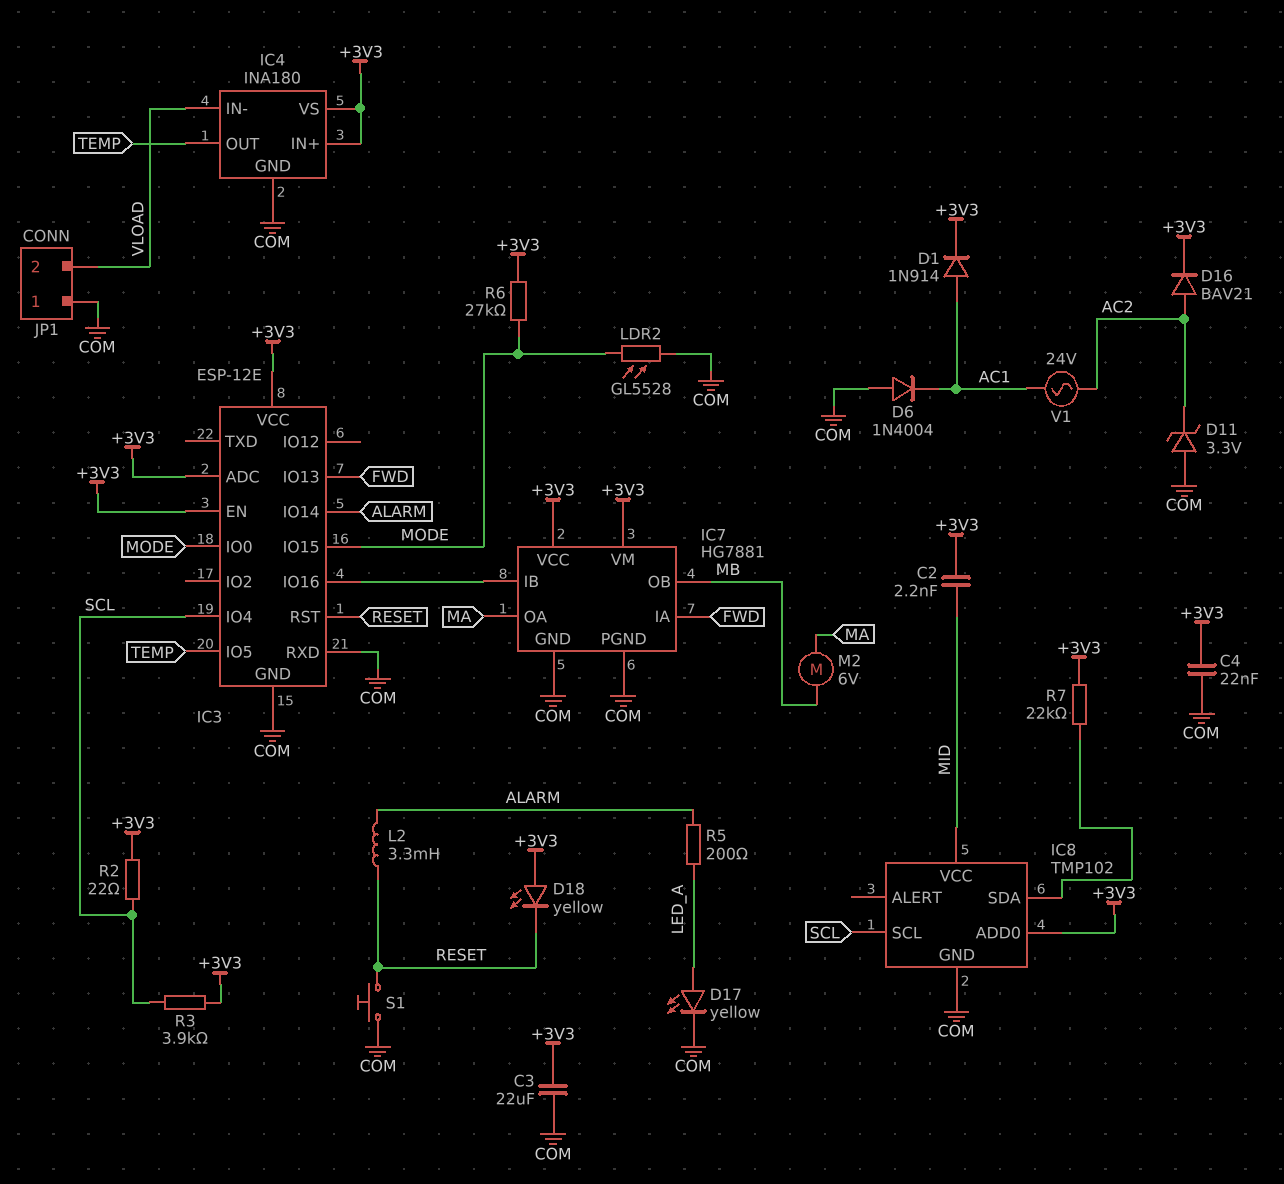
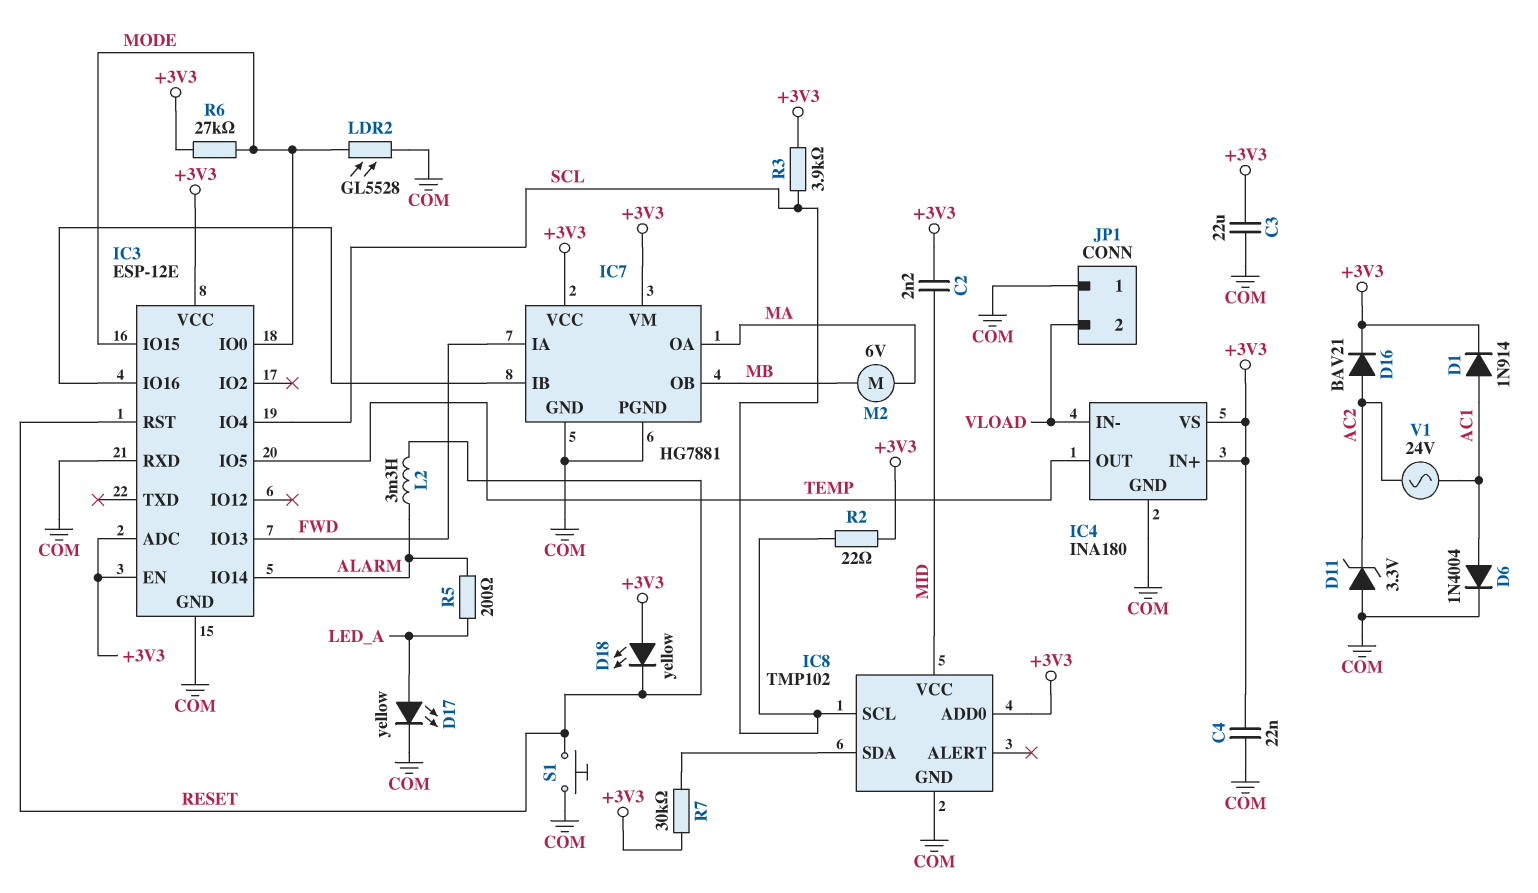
D6: diode 1N4004 (A COM, K AC1) -> diode 1N4004 (A AC1, K COM)
R7: 22k (+3V3, IC8/SDA) -> 30k (+3V3, IC8/SDA)

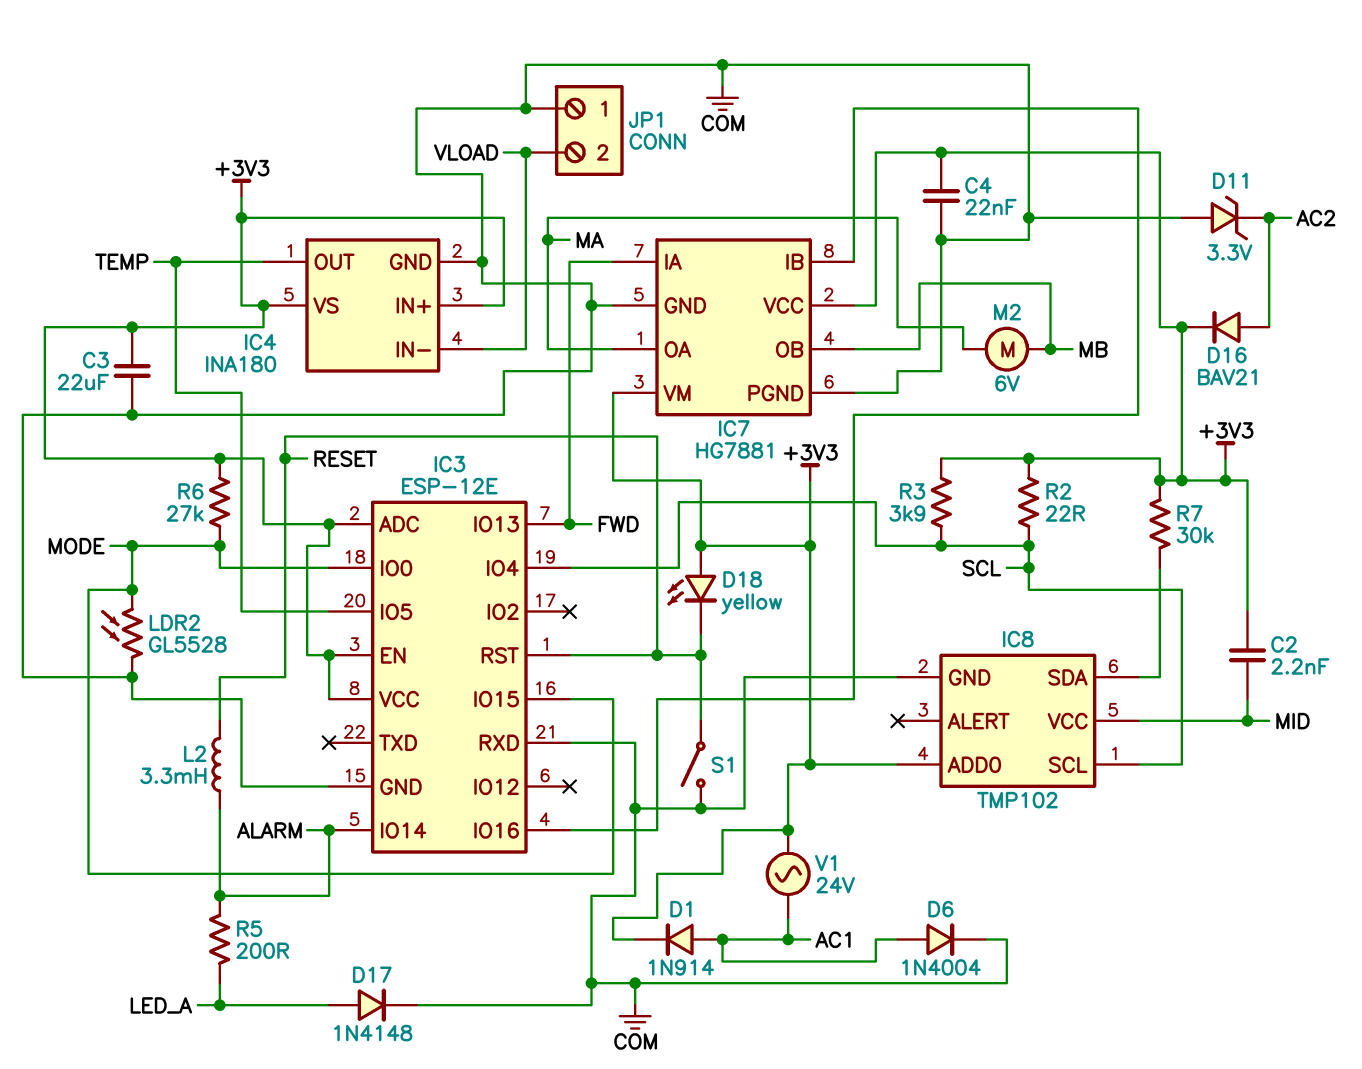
D17: LED yellow (A LED_A, K COM) -> diode 1N4148 (A LED_A, K COM)
S1: button (COM, RESET) -> switch (COM, RESET)
V1: AC 24V (AC1, AC2) -> AC 24V (+3V3, AC1)

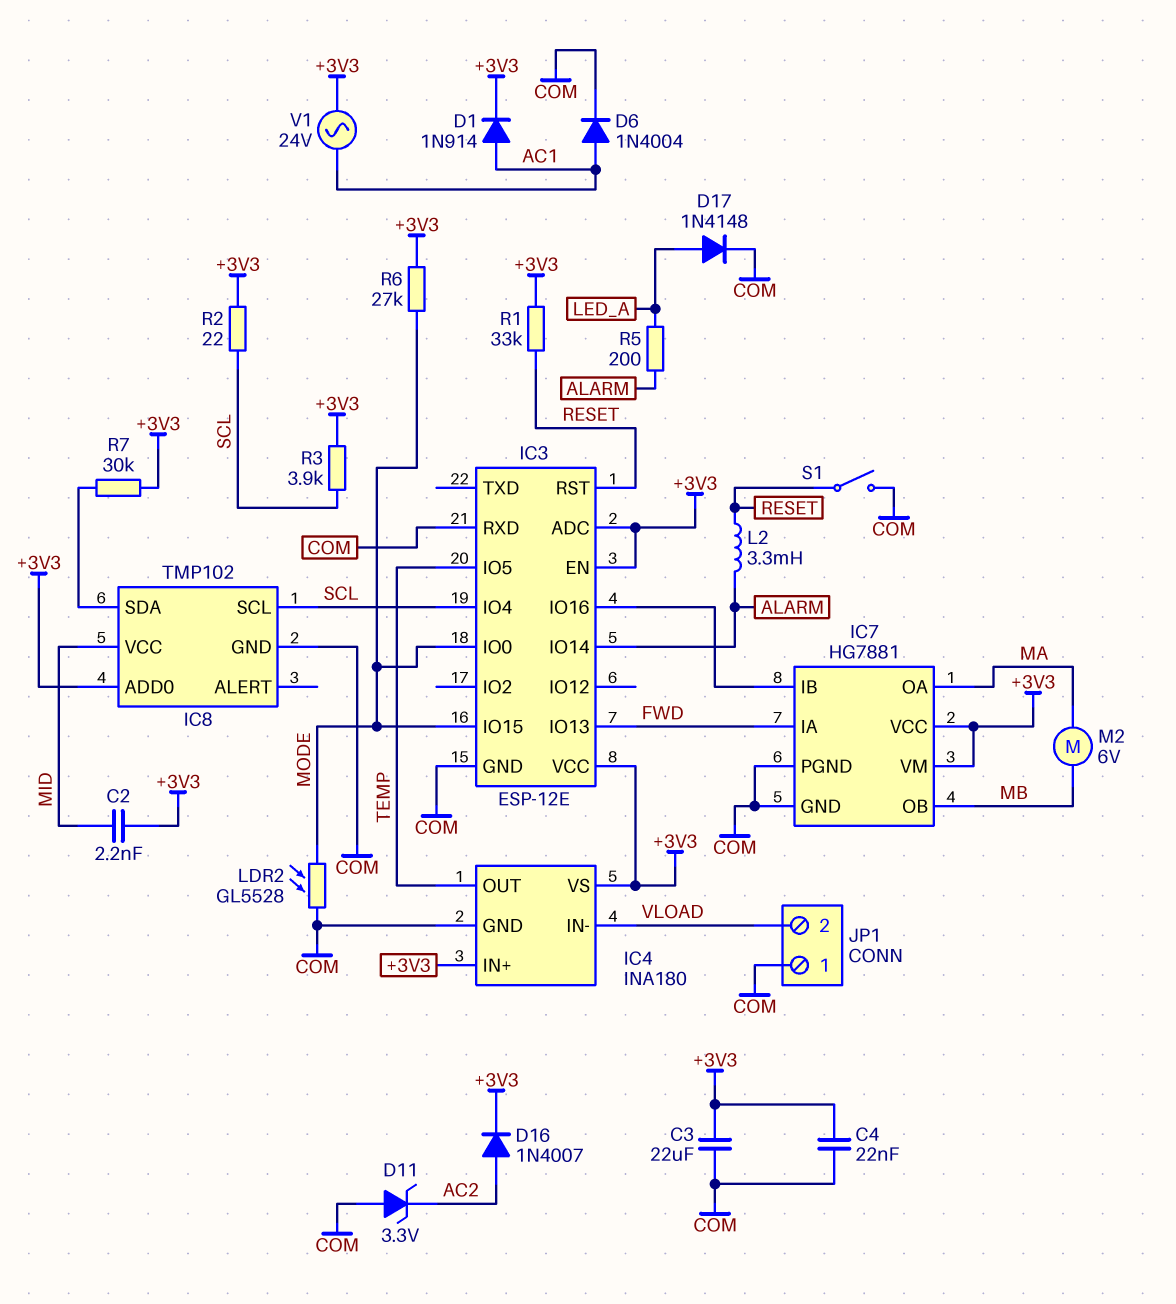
D16: diode BAV21 (A AC2, K +3V3) -> diode 1N4007 (A AC2, K +3V3)
D18: LED yellow (A +3V3, K RESET) -> none
R1: none -> 33k (+3V3, RESET)

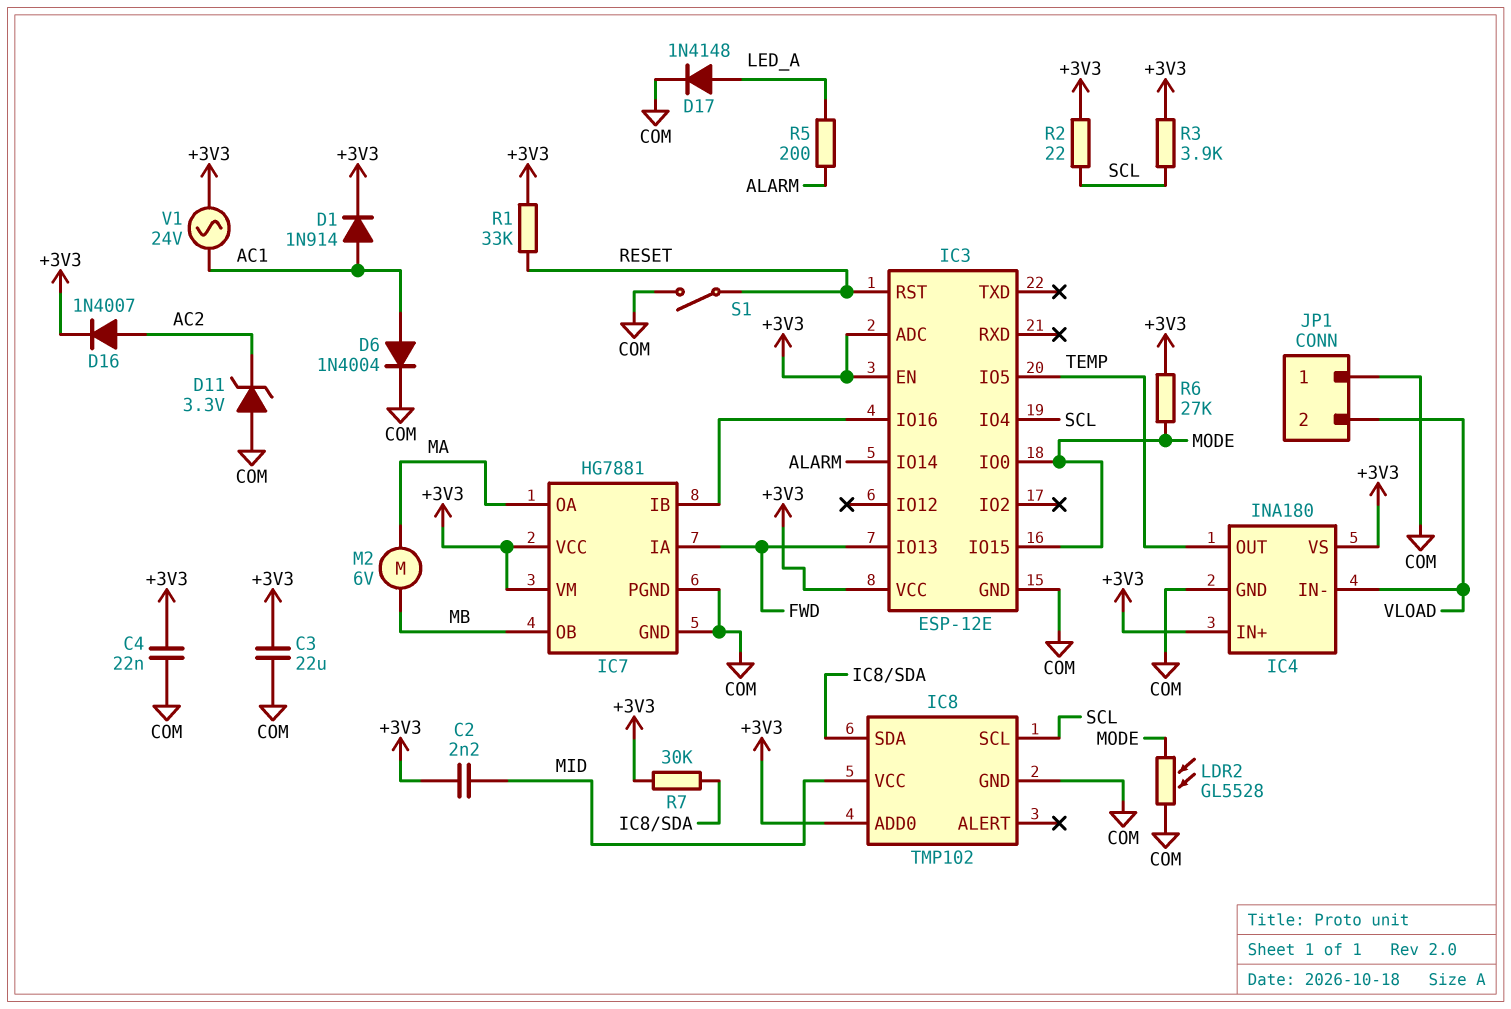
IC3 pin RXD: COM -> none
L2: 3.3mH (ALARM, RESET) -> none

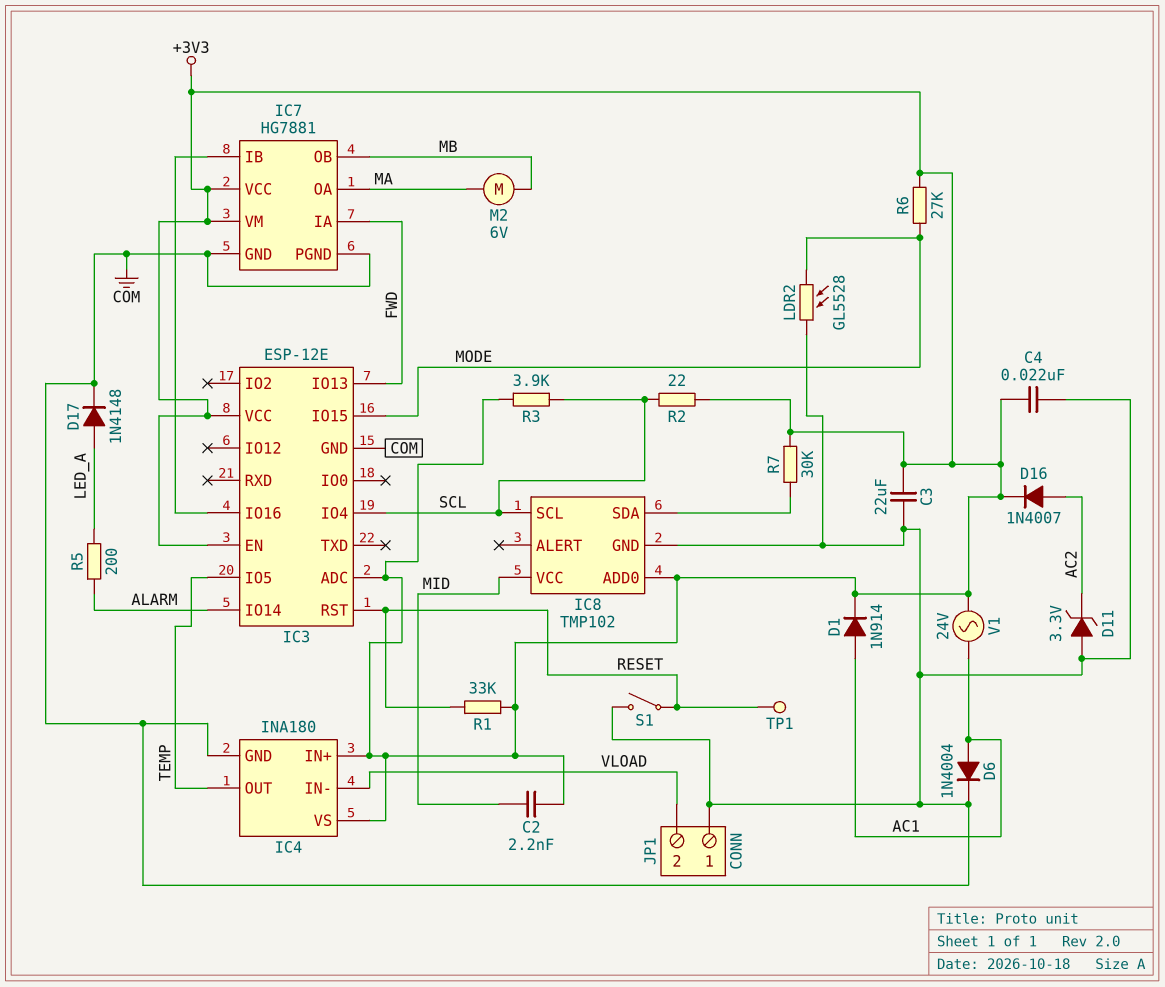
IC3 pin IO0: MODE -> none
TP1: none -> test point (RESET)

